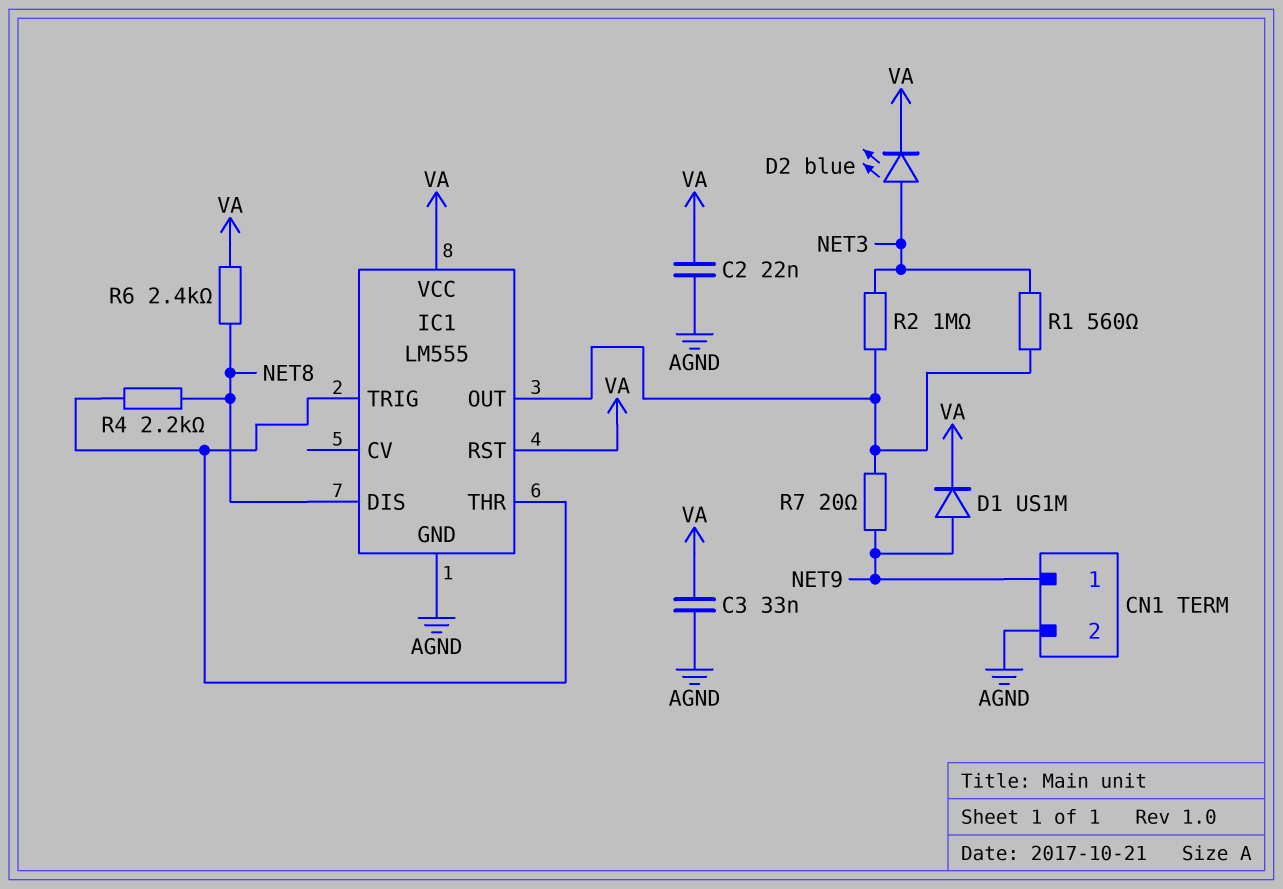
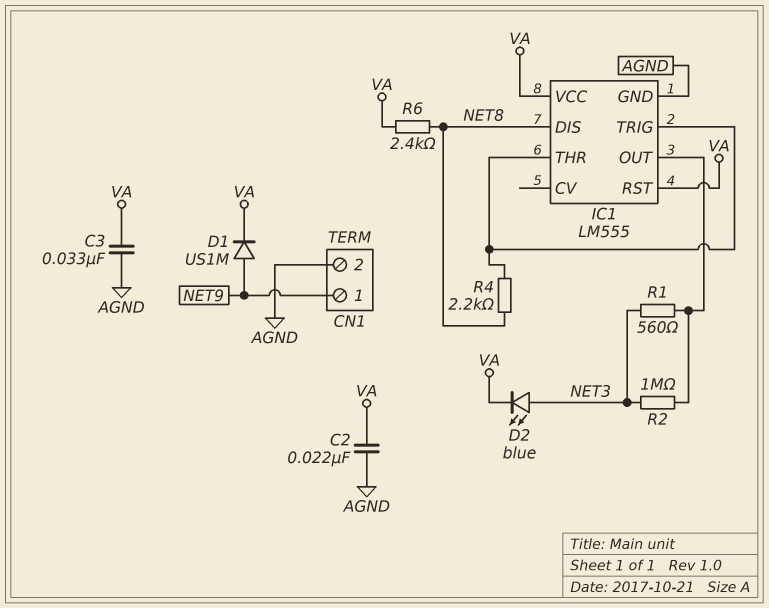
R7: 20 (IC1/OUT, NET9) -> none

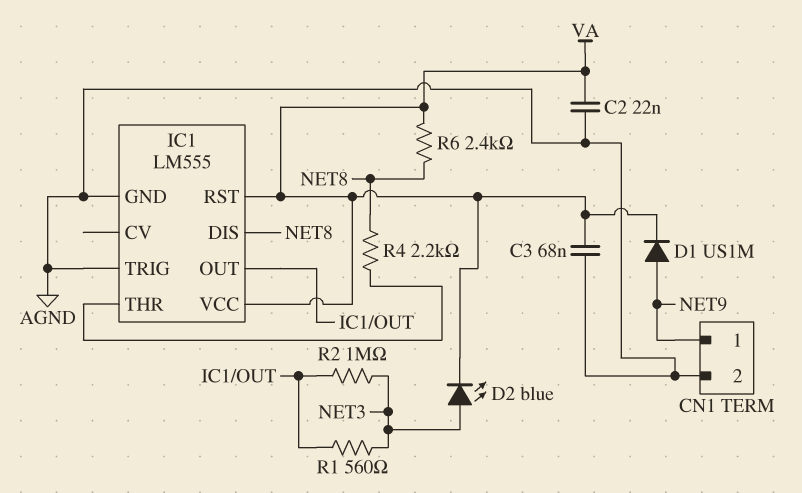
C3: 33nF (AGND, VA) -> 68nF (AGND, VA)
IC1 pin TRIG: IC1/THR -> AGND

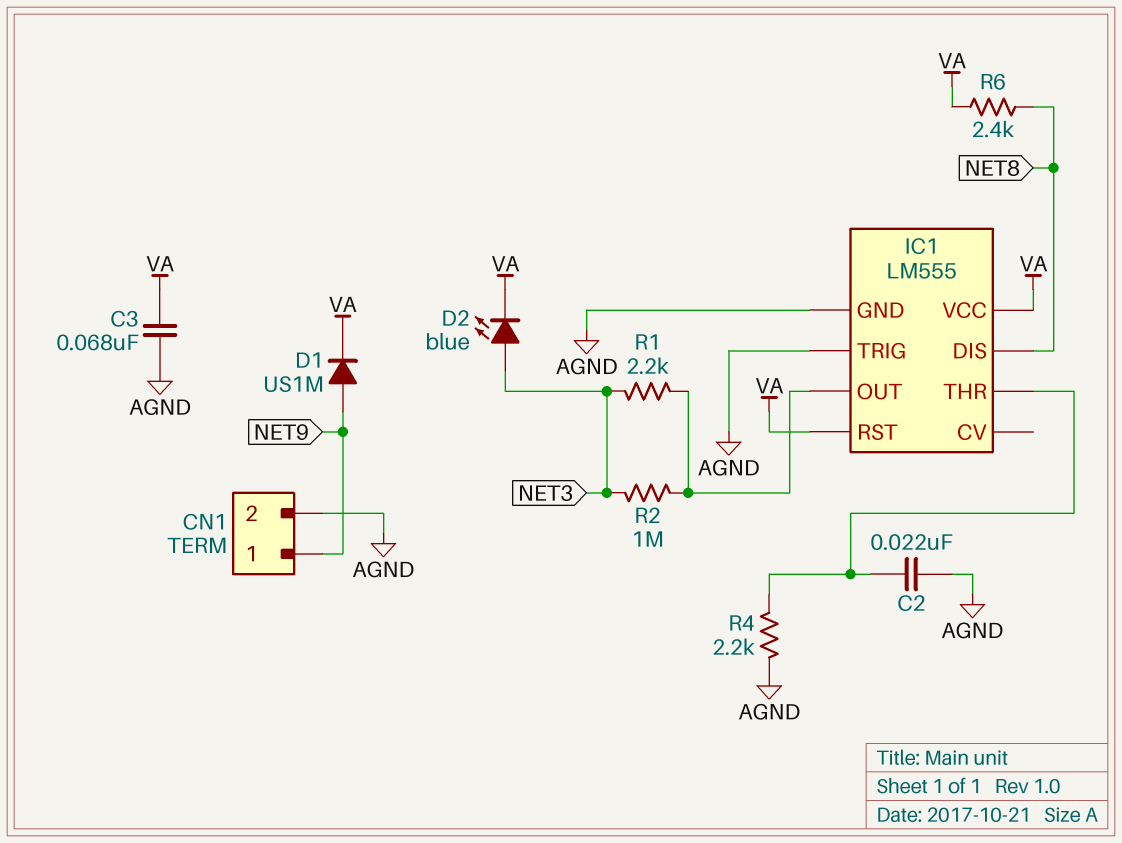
C2: 22nF (AGND, VA) -> 22nF (AGND, IC1/THR)
R1: 560 (IC1/OUT, NET3) -> 2.2k (IC1/OUT, NET3)
R4: 2.2k (IC1/THR, NET8) -> 2.2k (AGND, IC1/THR)

